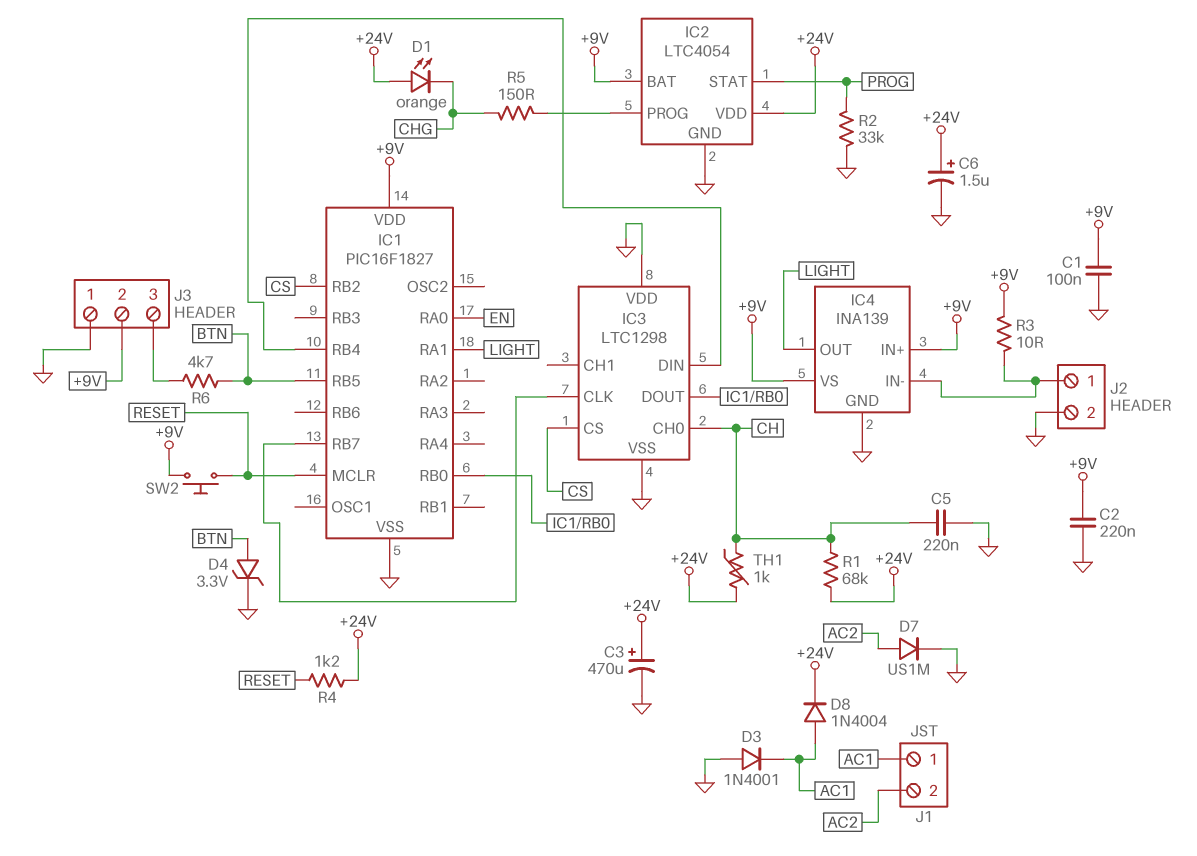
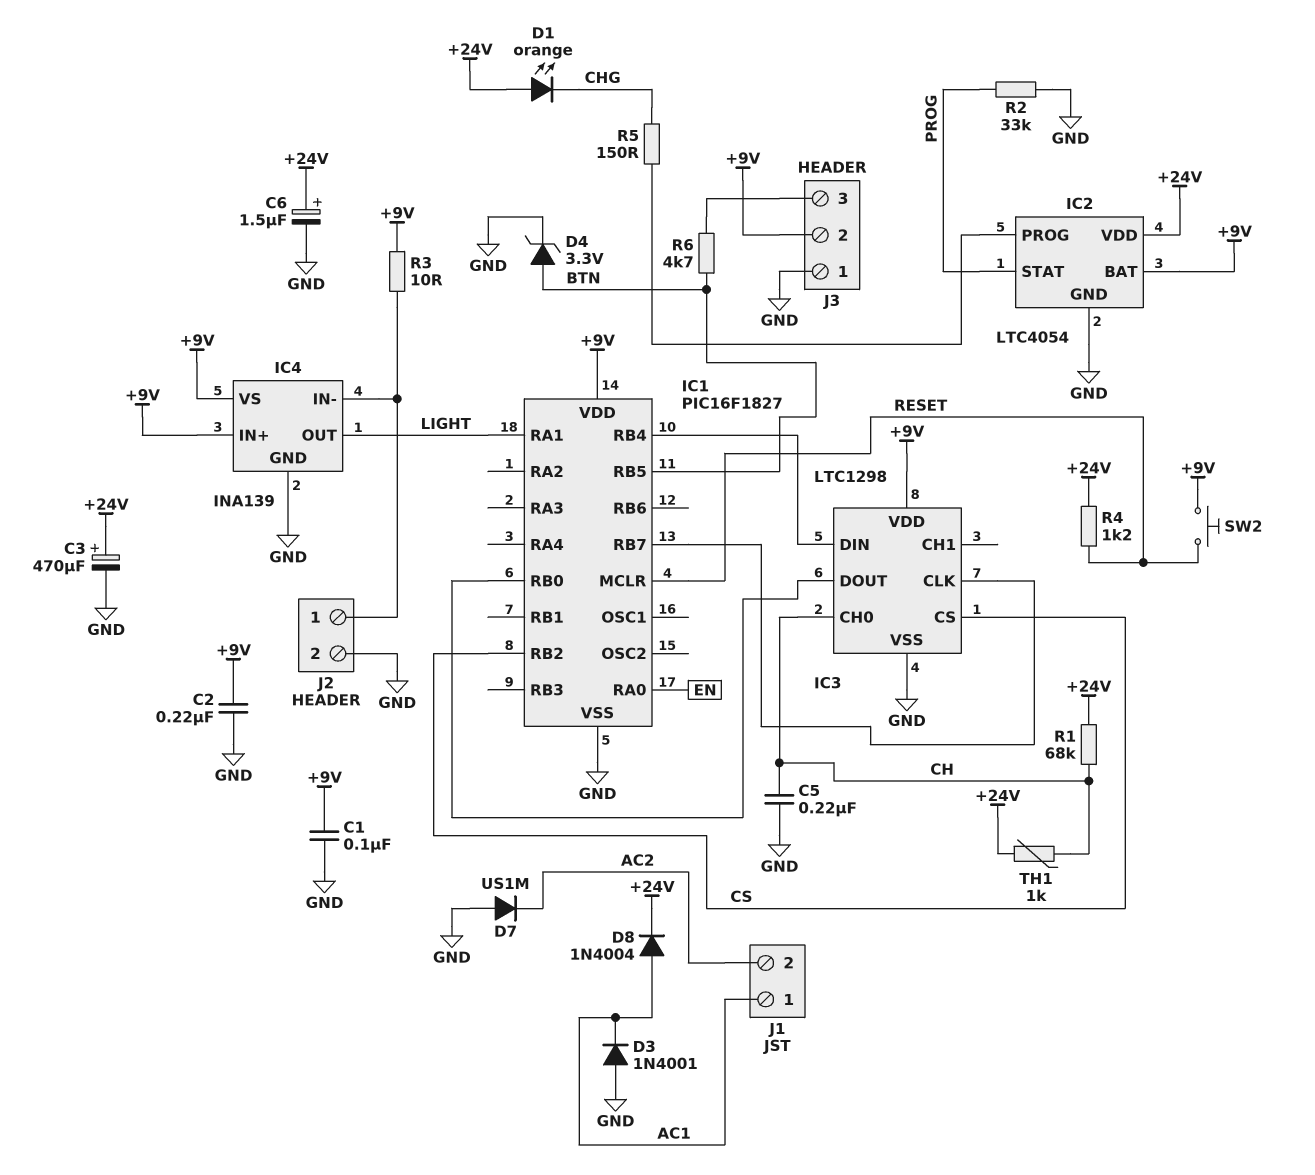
D7: diode US1M (A AC2, K GND) -> diode US1M (A GND, K AC2)
IC3 pin VDD: GND -> +9V

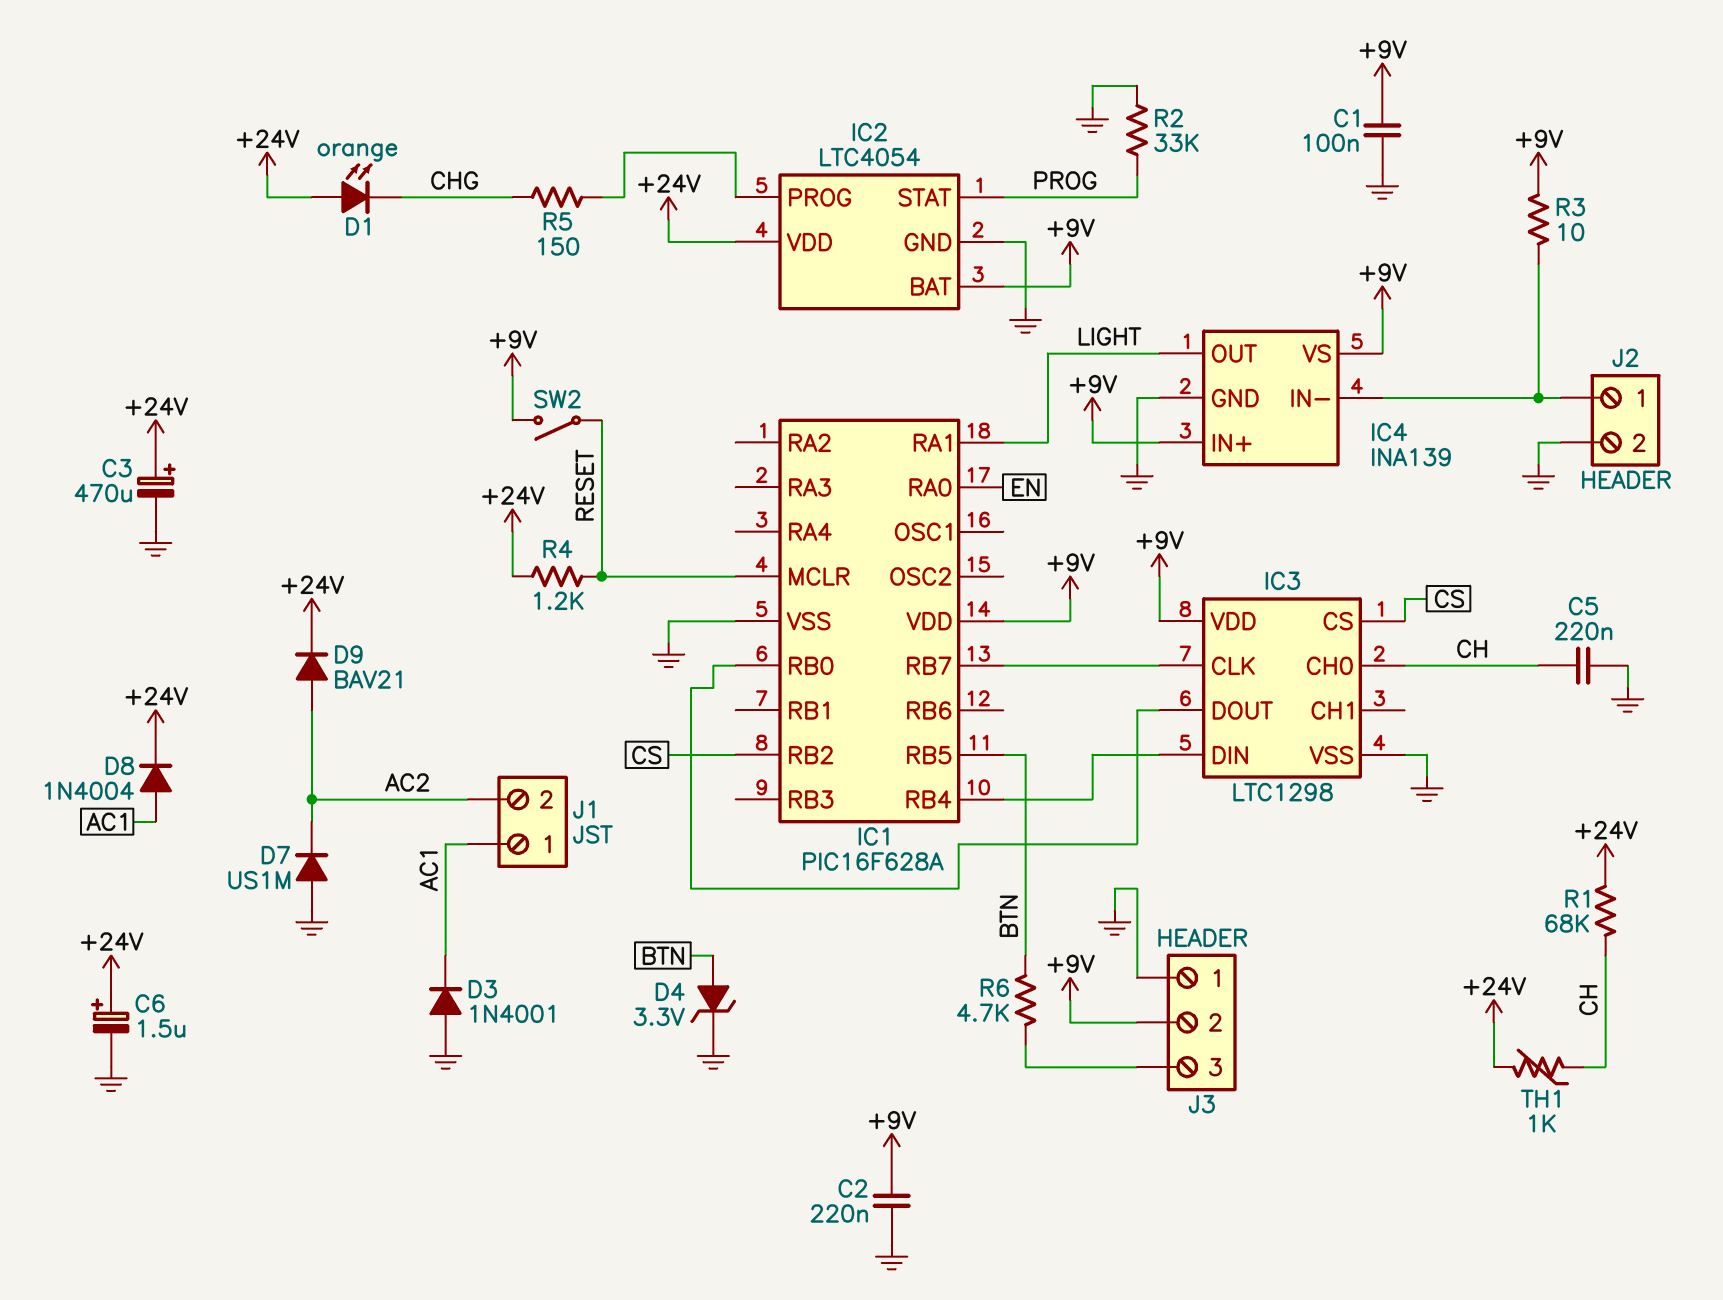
D9: none -> diode BAV21 (A AC2, K +24V)
IC1: PIC16F1827 -> PIC16F628A
SW2: button (+9V, RESET) -> switch (+9V, RESET)

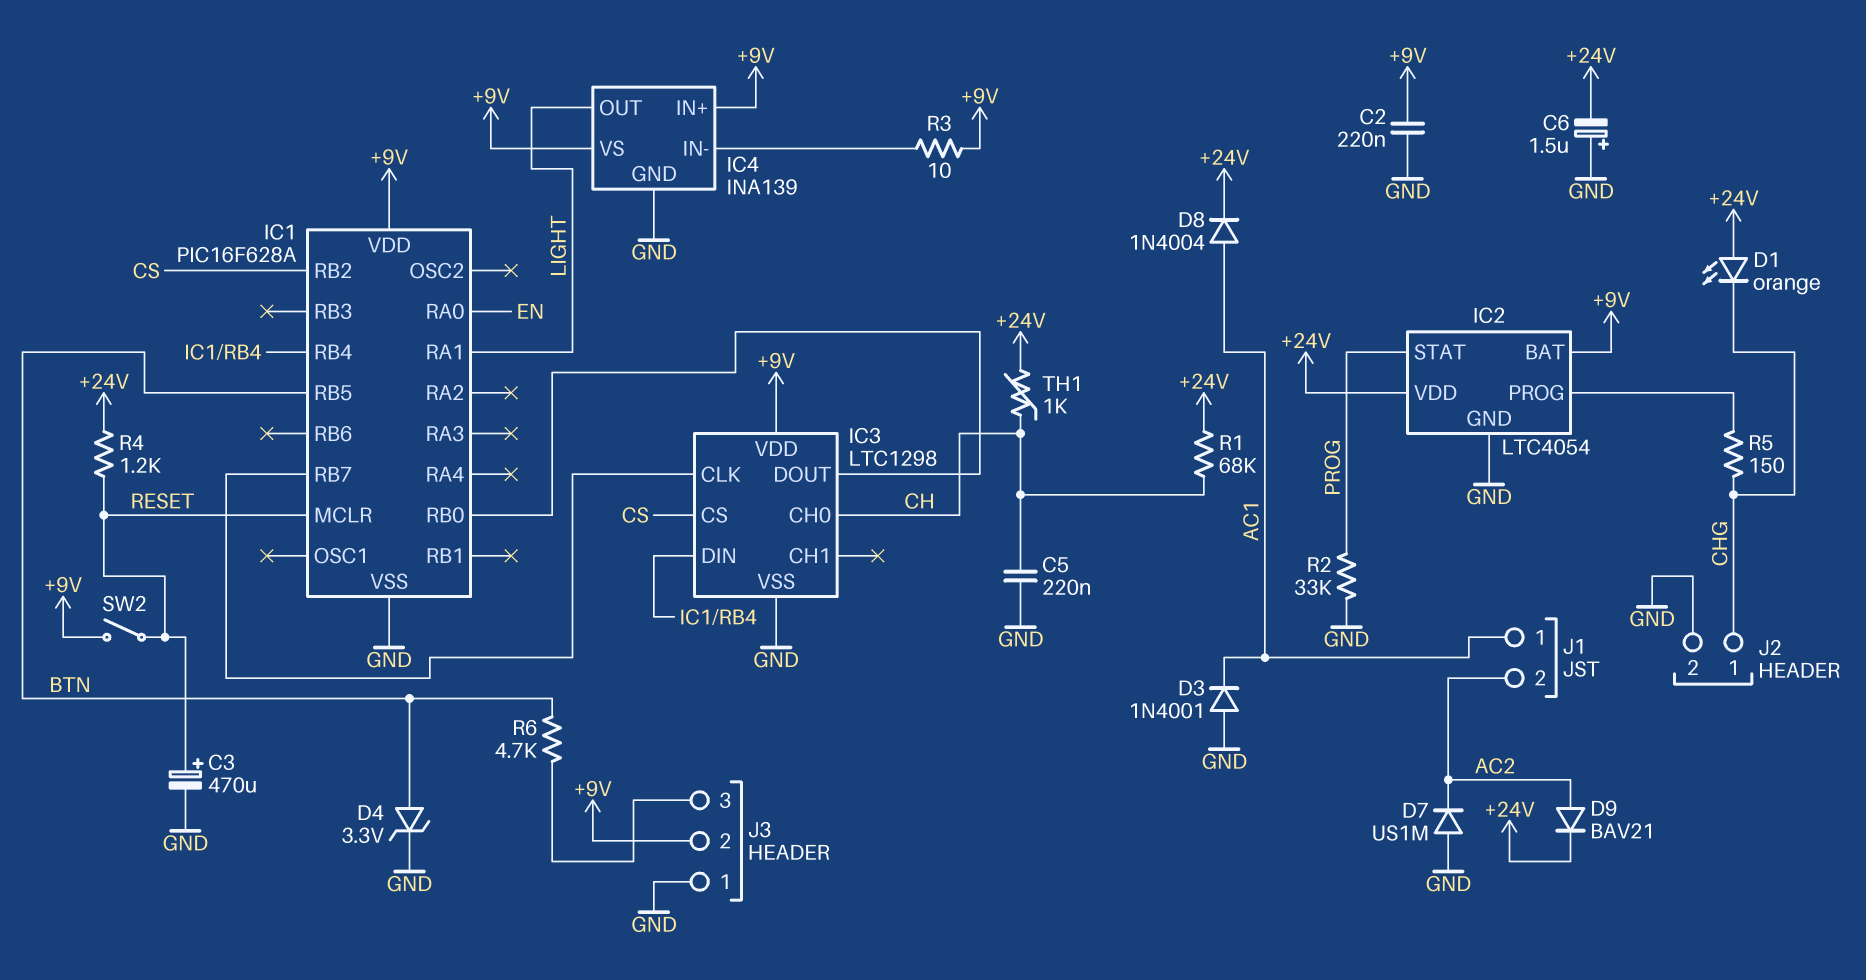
C1: 100nF (+9V, GND) -> none
C3: 470uF (plus +24V, minus GND) -> 470uF (plus RESET, minus GND)
C6: 1.5uF (plus +24V, minus GND) -> 1.5uF (plus GND, minus +24V)
J2 pin 1: IC4/IN- -> CHG

